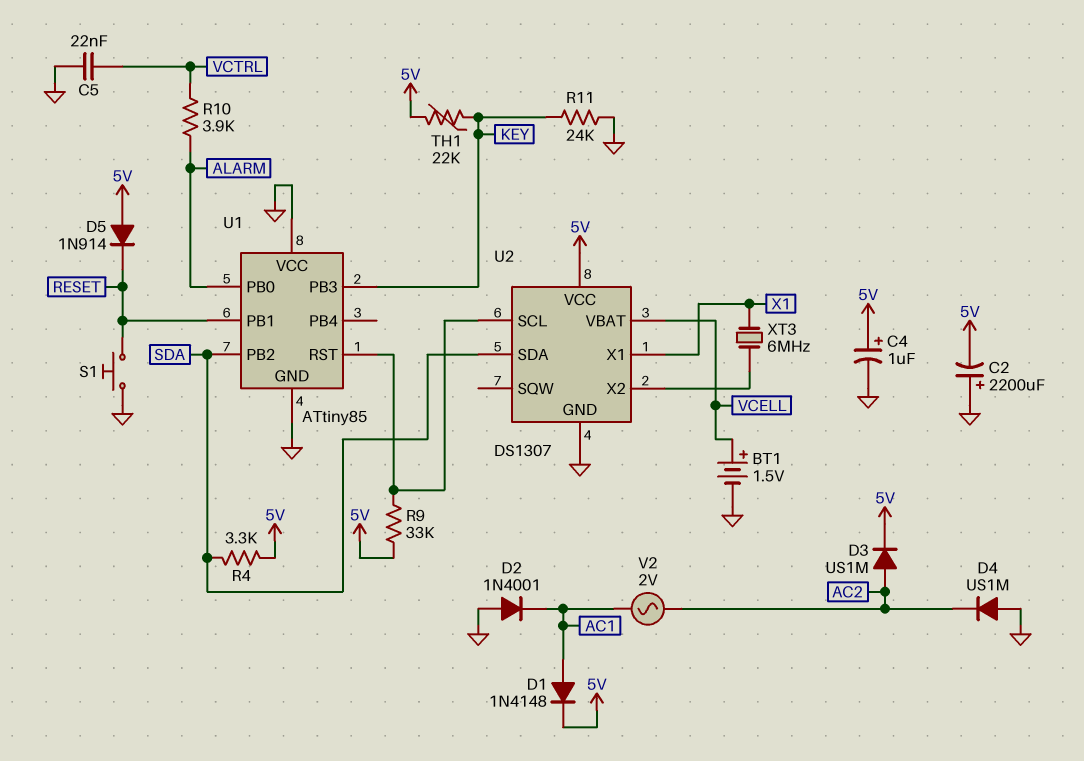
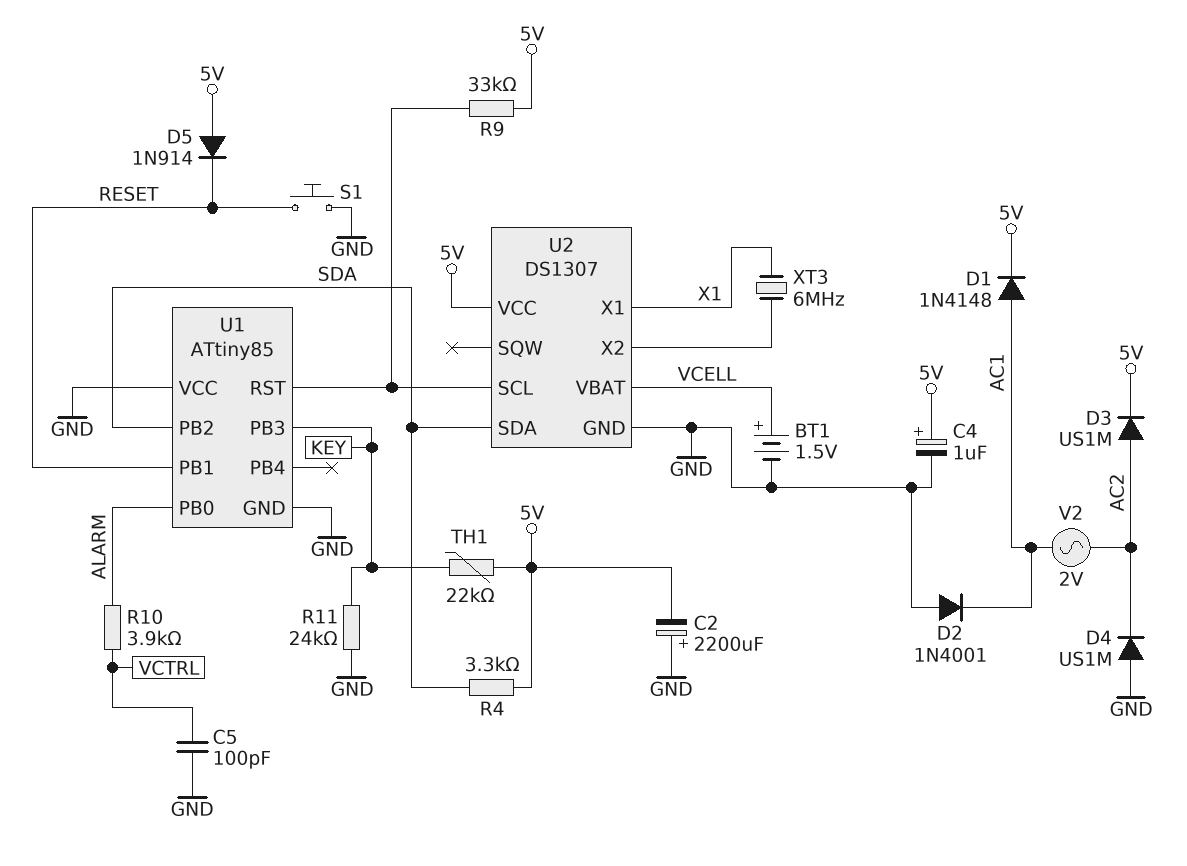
C5: 22nF (GND, VCTRL) -> 100pF (GND, VCTRL)

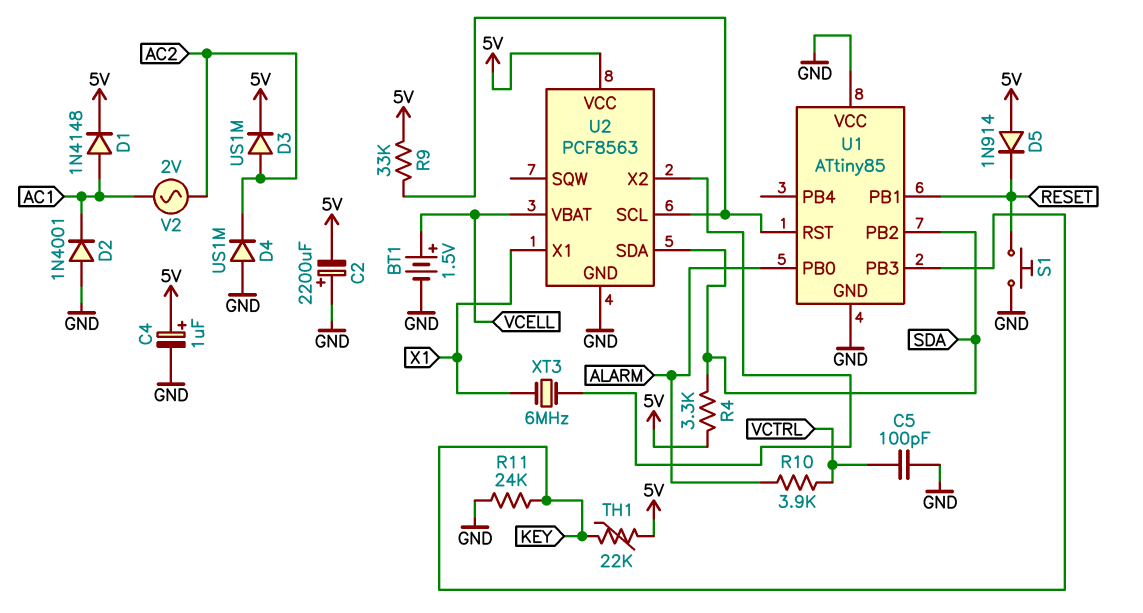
U2: DS1307 -> PCF8563

